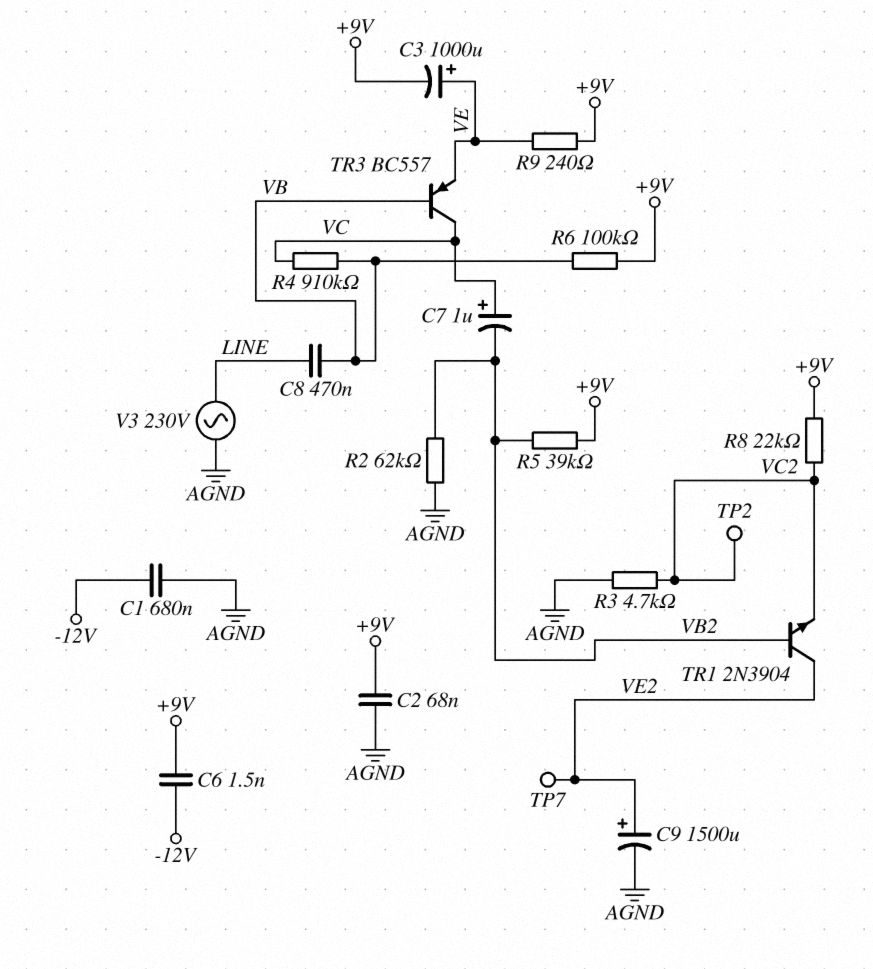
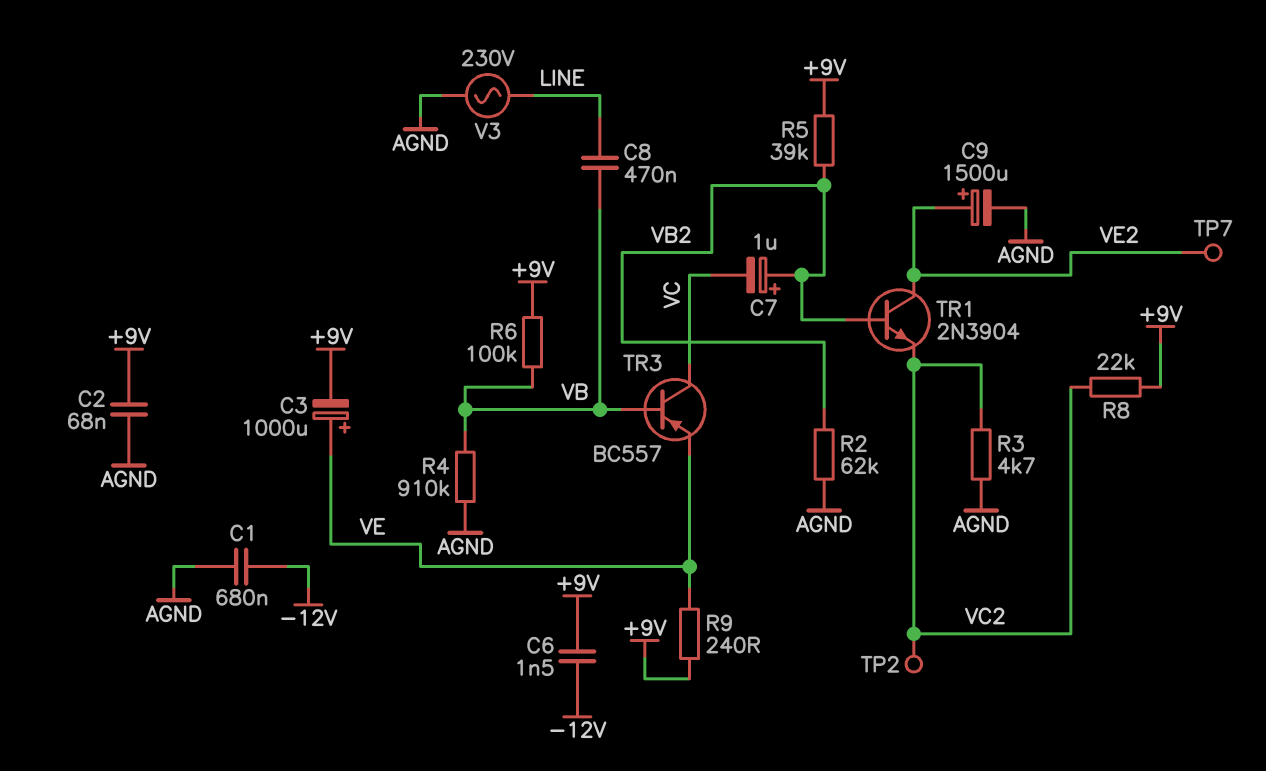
C7: 1uF (plus VC, minus VB2) -> 1uF (plus VB2, minus VC)
R4: 910k (VB, VC) -> 910k (AGND, VB)

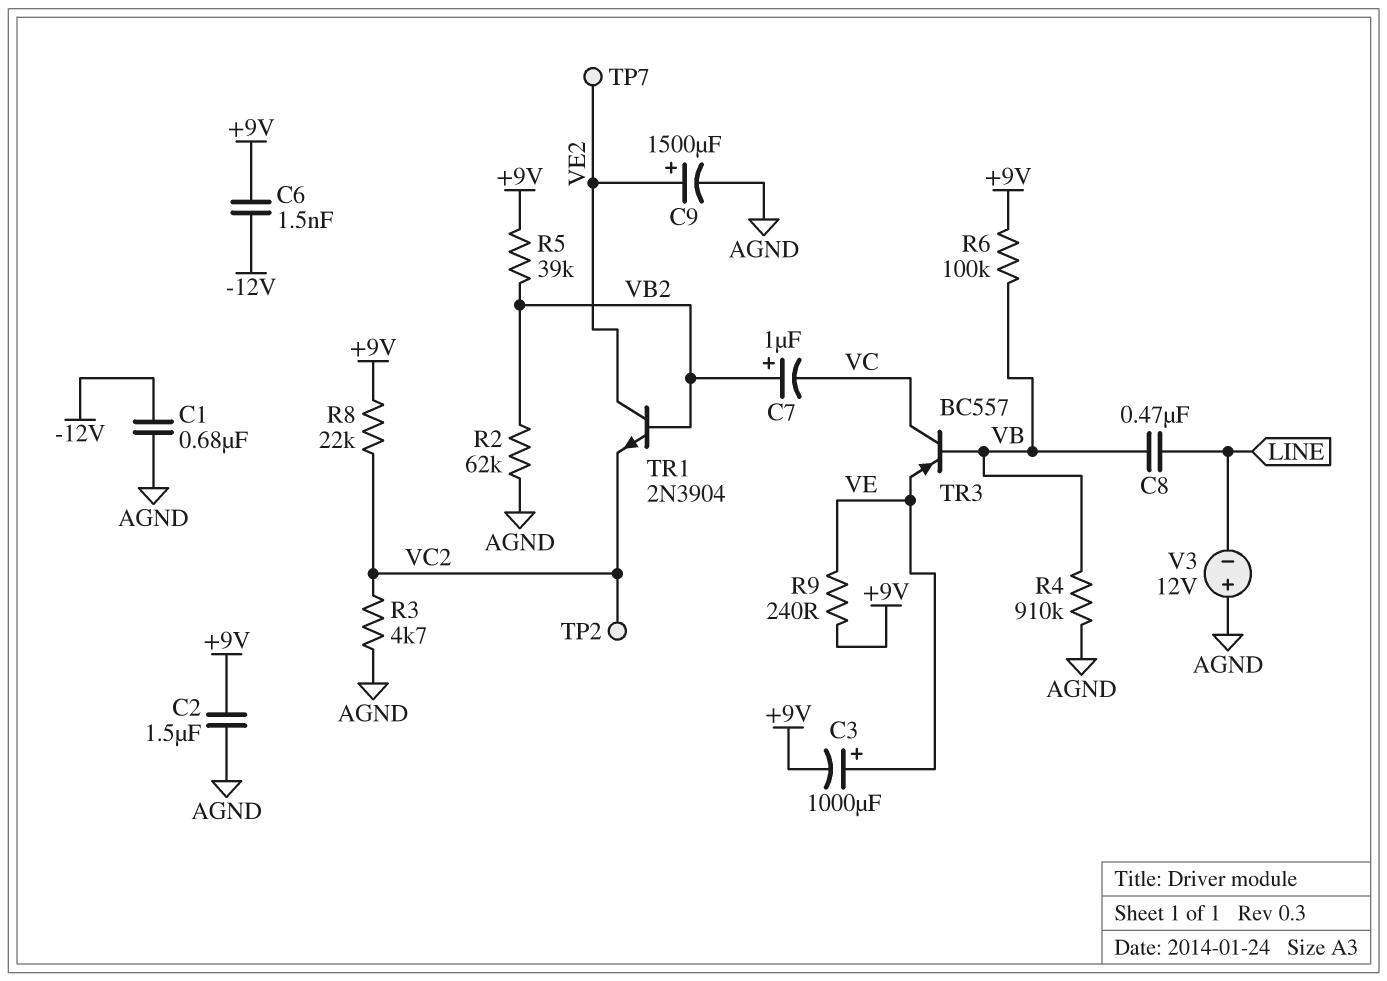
C2: 68nF (+9V, AGND) -> 1.5uF (+9V, AGND)
V3: AC 230V (AGND, LINE) -> 12V (plus AGND, minus LINE)

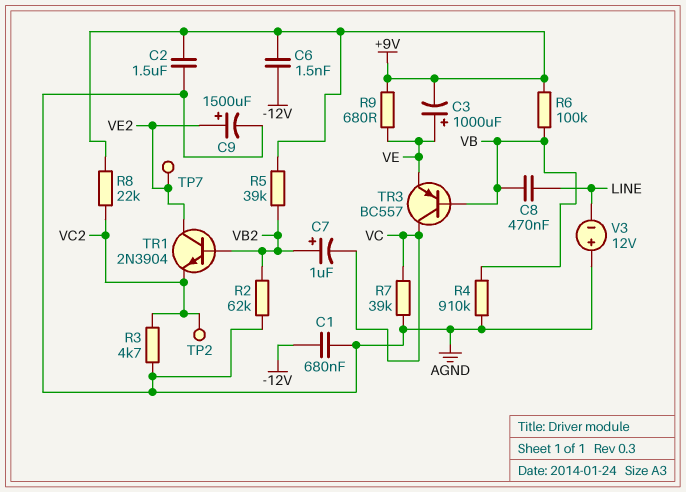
R7: none -> 39k (AGND, VC)
R9: 240 (+9V, VE) -> 680 (+9V, VE)

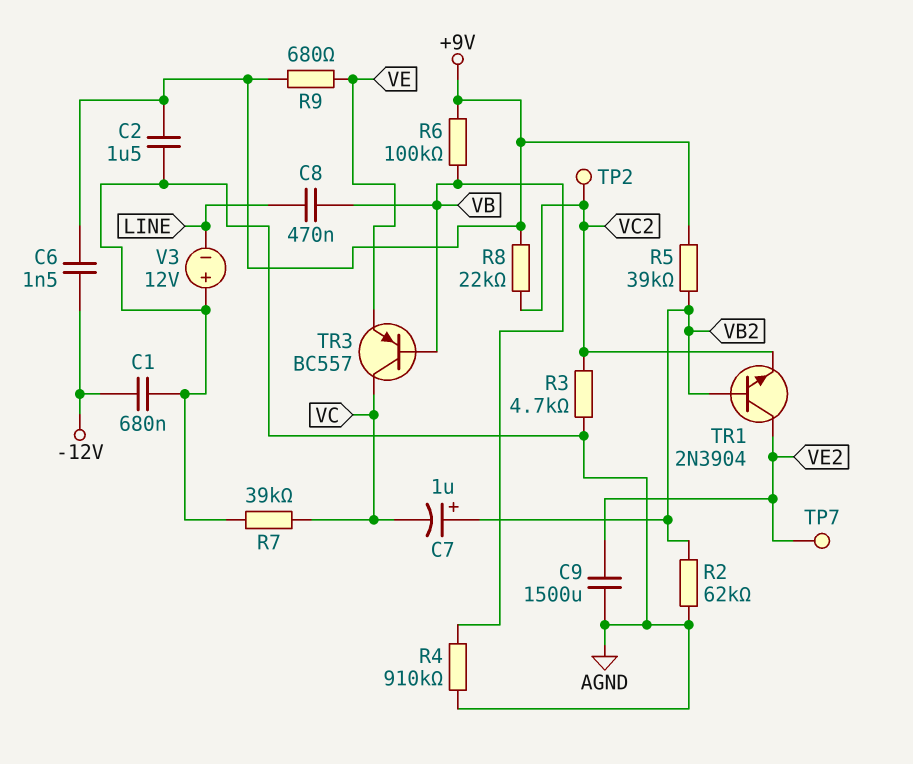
C3: 1000uF (plus VE, minus +9V) -> none
C9: 1500uF (plus VE2, minus AGND) -> 1500uF (AGND, VE2)

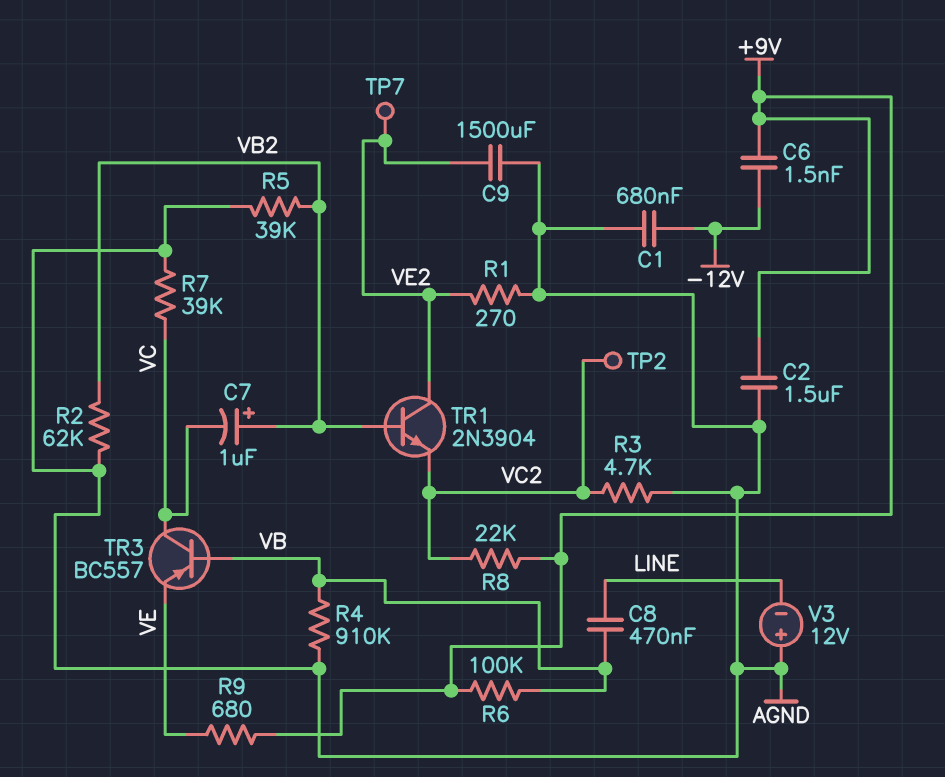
R1: none -> 270 (AGND, VE2)
R5: 39k (+9V, VB2) -> 39k (AGND, VB2)

